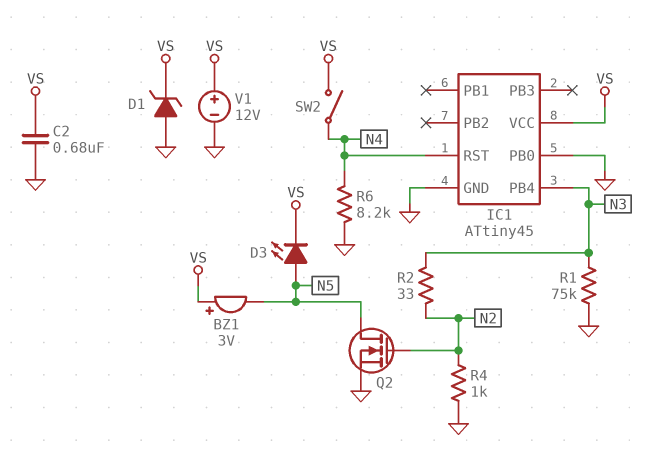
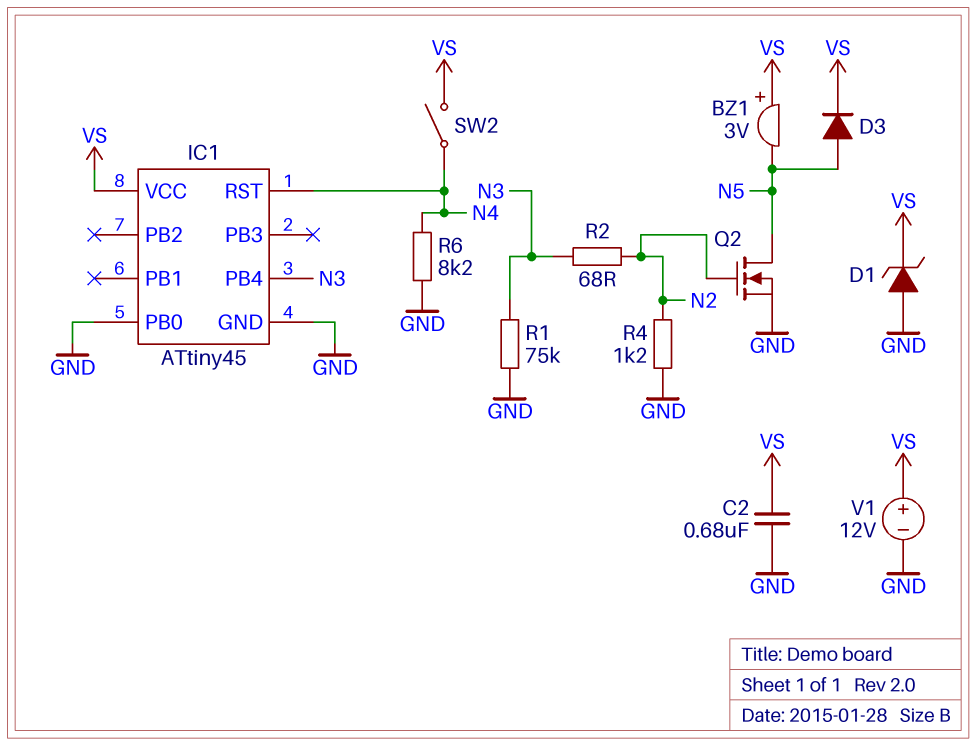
D3: LED (A N5, K VS) -> diode (A N5, K VS)
R2: 33 (N2, N3) -> 68 (N2, N3)
R4: 1k (GND, N2) -> 1.2k (GND, N2)

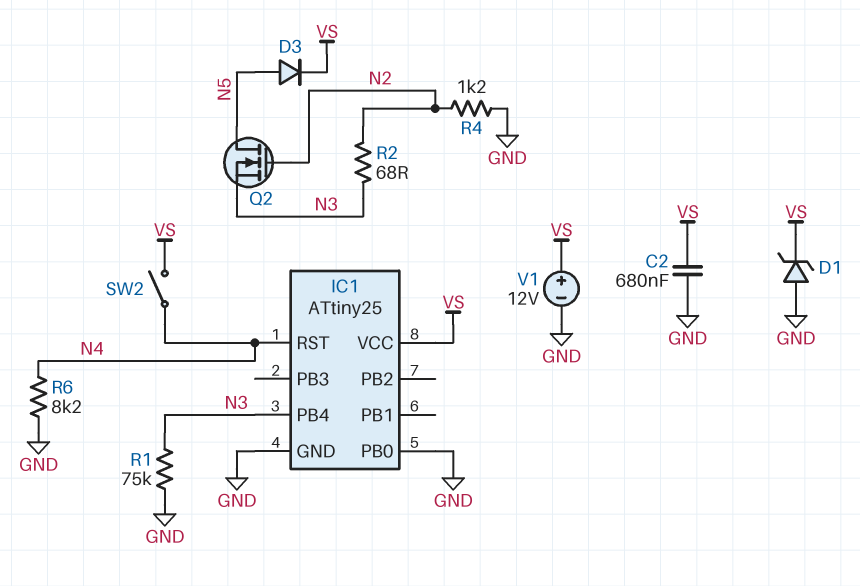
BZ1: buzzer 3V (plus VS, minus N5) -> none
IC1: ATtiny45 -> ATtiny25
Q2: NMOS (G N2, D N5, S GND) -> NMOS (G N2, D N5, S N3)

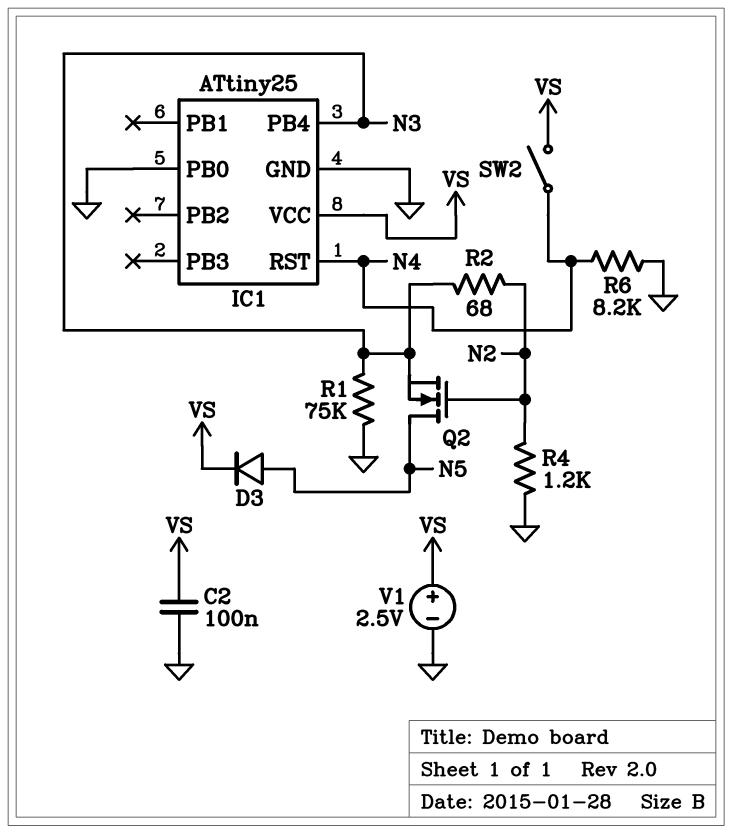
C2: 680nF (GND, VS) -> 100nF (GND, VS)
D1: zener (A GND, K VS) -> none
V1: 12V (plus VS, minus GND) -> 2.5V (plus VS, minus GND)

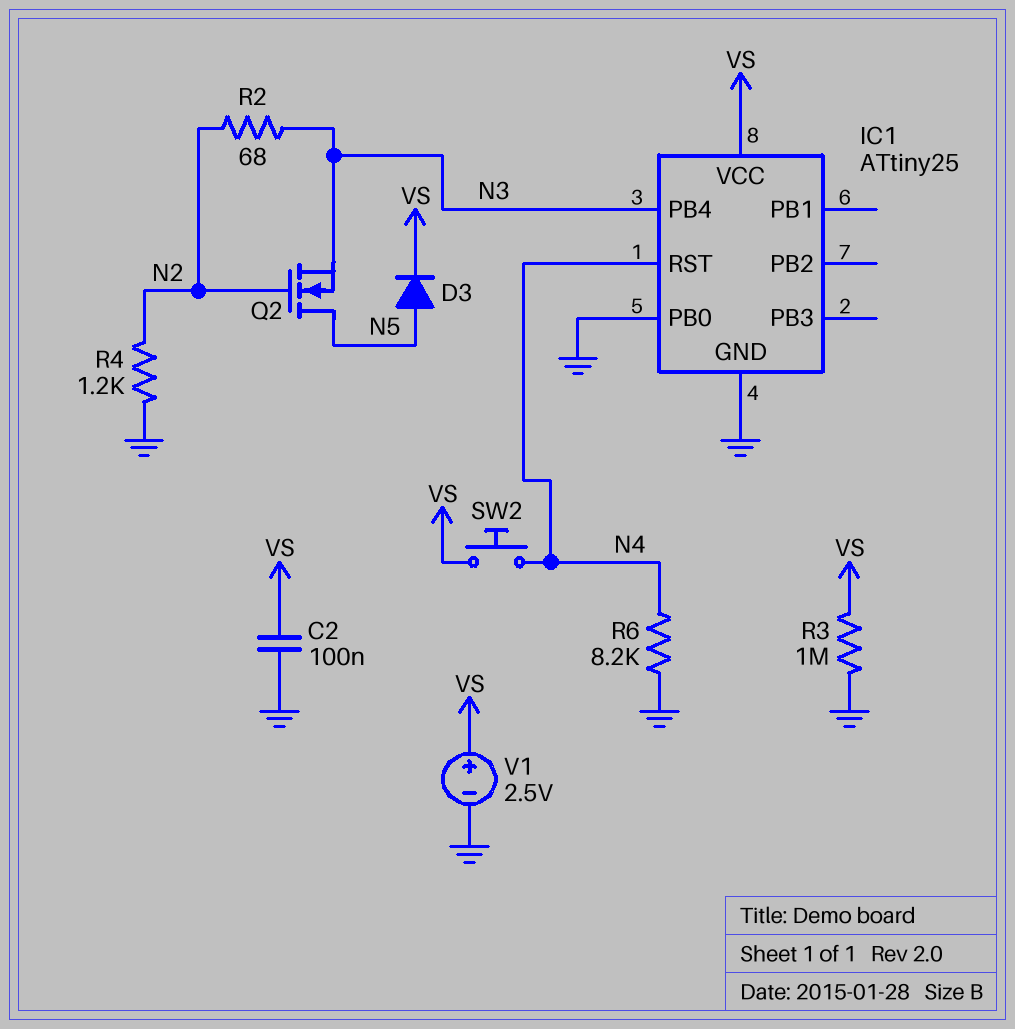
R1: 75k (GND, N3) -> none
R3: none -> 1M (GND, VS)
SW2: switch (N4, VS) -> button (N4, VS)

